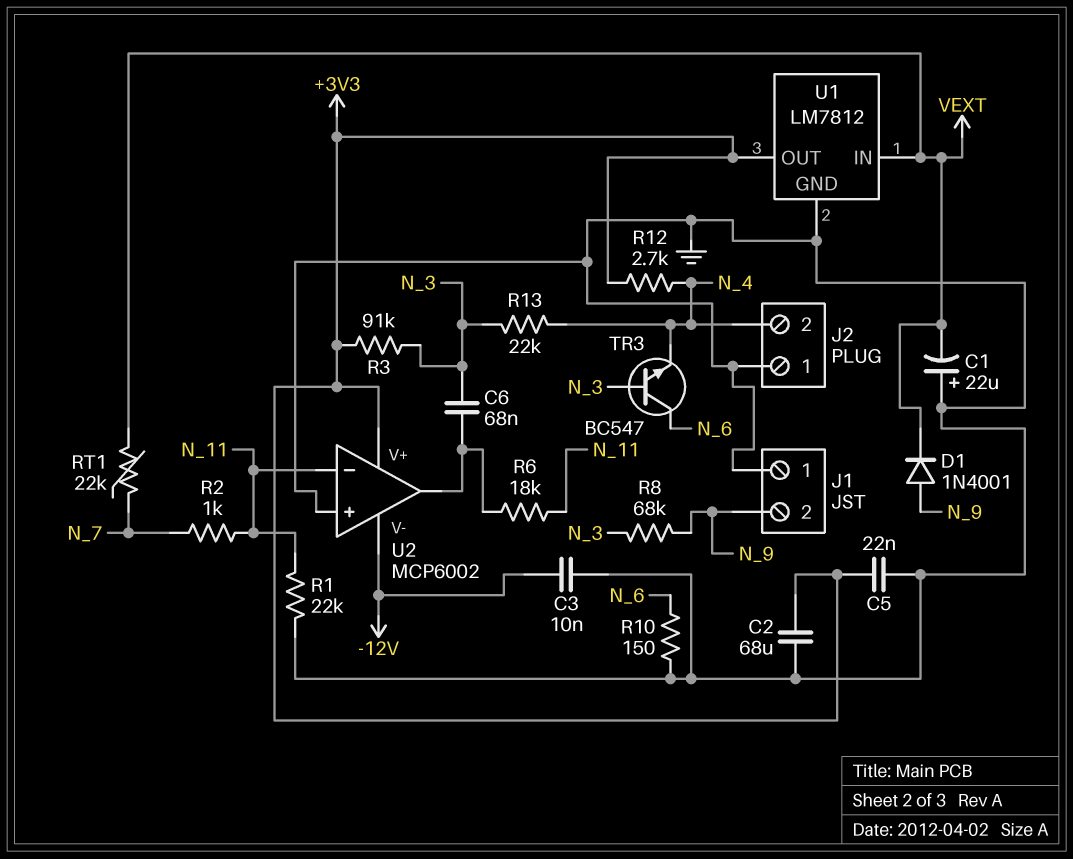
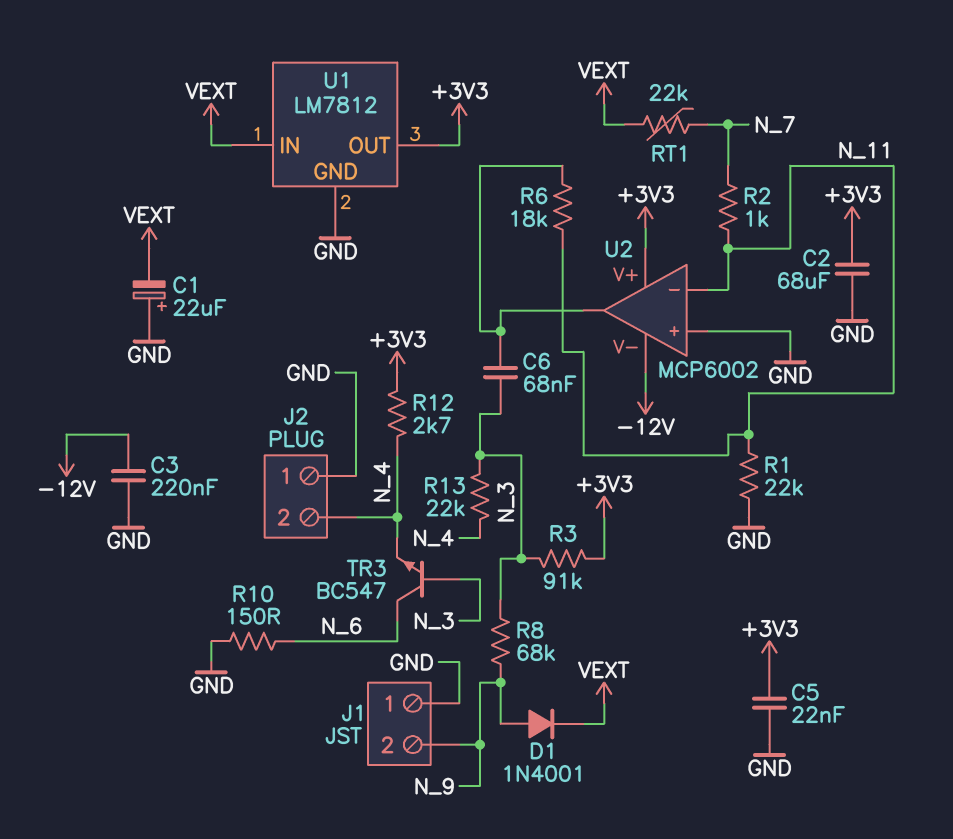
C3: 10nF (-12V, GND) -> 220nF (-12V, GND)

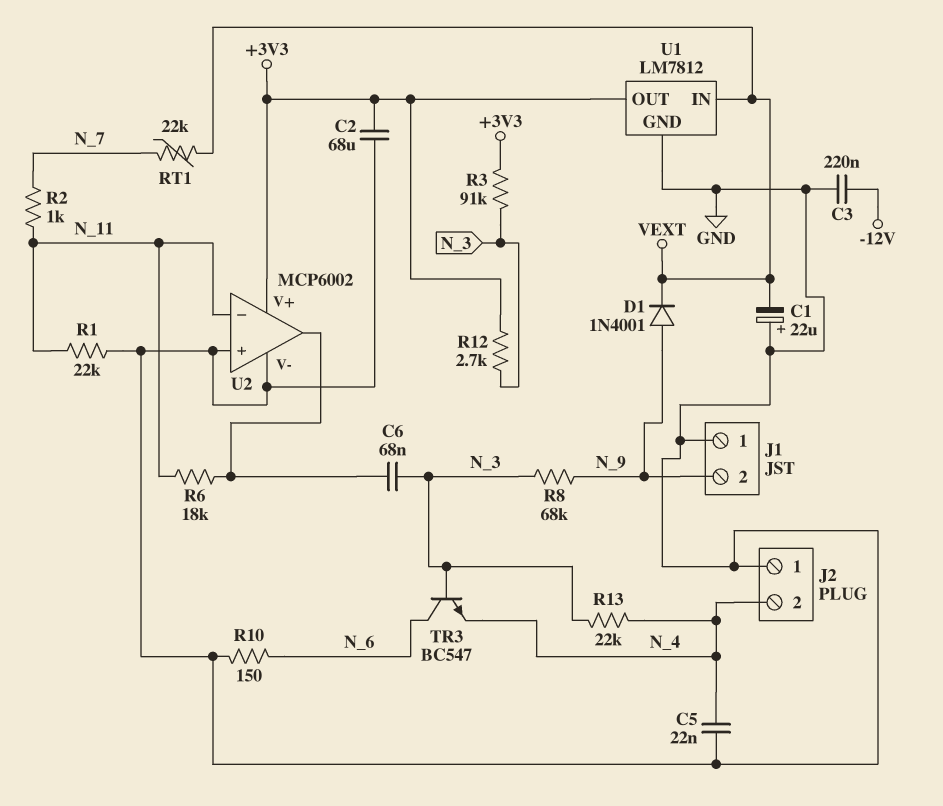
C5: 22nF (+3V3, GND) -> 22nF (GND, N_4)
R12: 2.7k (+3V3, N_4) -> 2.7k (+3V3, N_3)
U2 pin V-: -12V -> GND

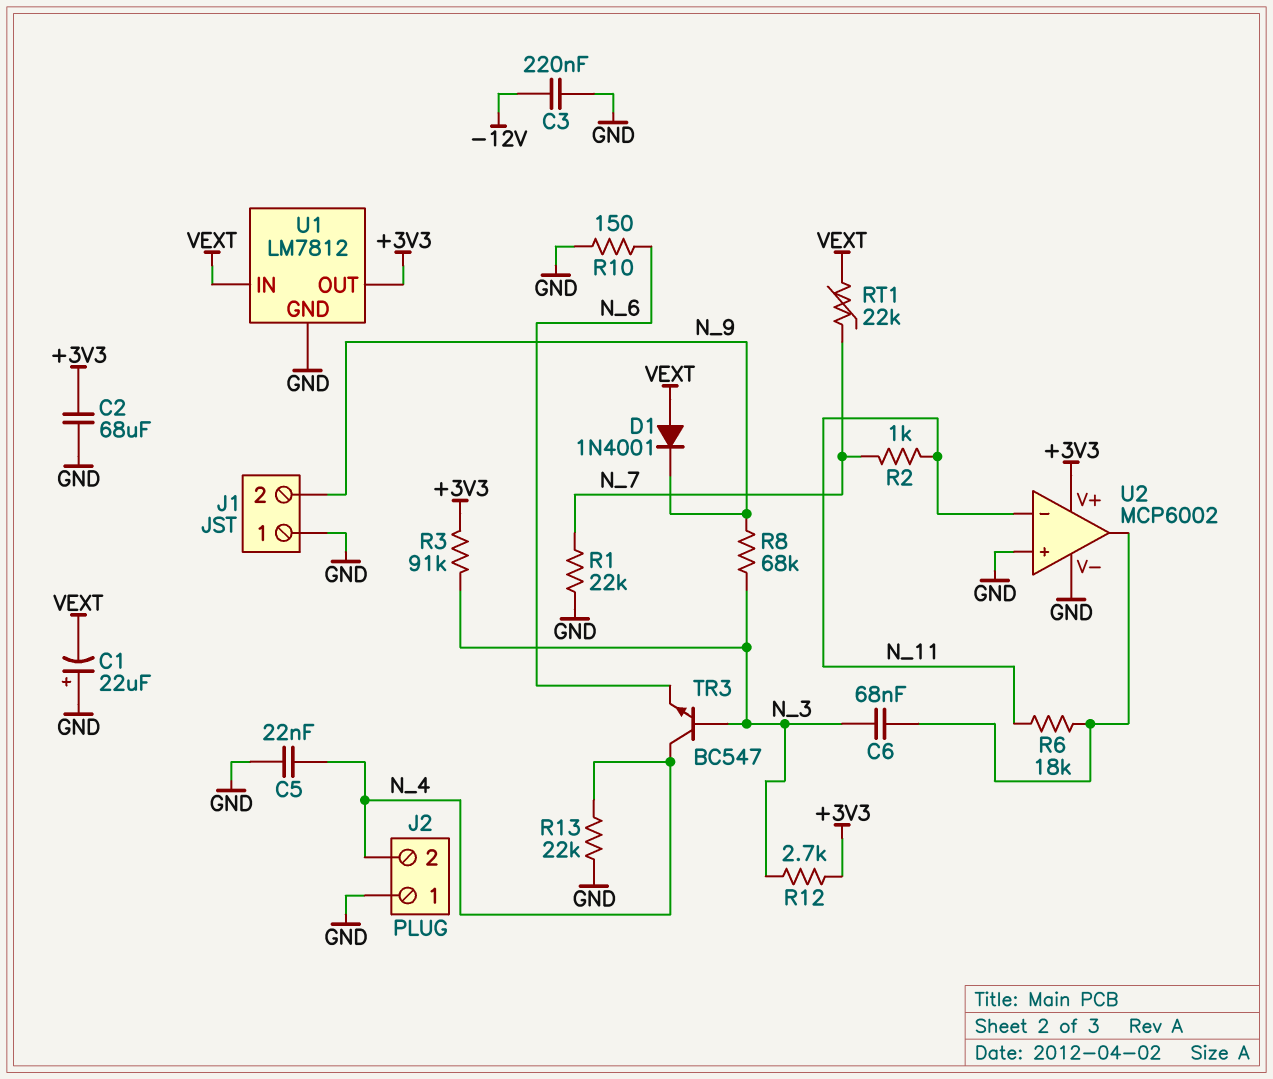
D1: diode 1N4001 (A N_9, K VEXT) -> diode 1N4001 (A VEXT, K N_9)
R1: 22k (GND, N_11) -> 22k (GND, N_7)
R13: 22k (N_3, N_4) -> 22k (GND, N_4)
TR3: NPN BC547 (B N_3, C N_6, E N_4) -> NPN BC547 (B N_3, C N_4, E N_6)

